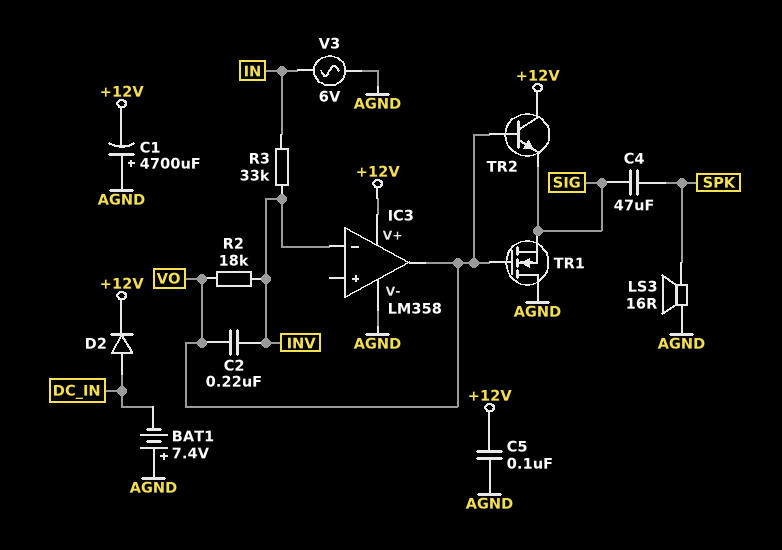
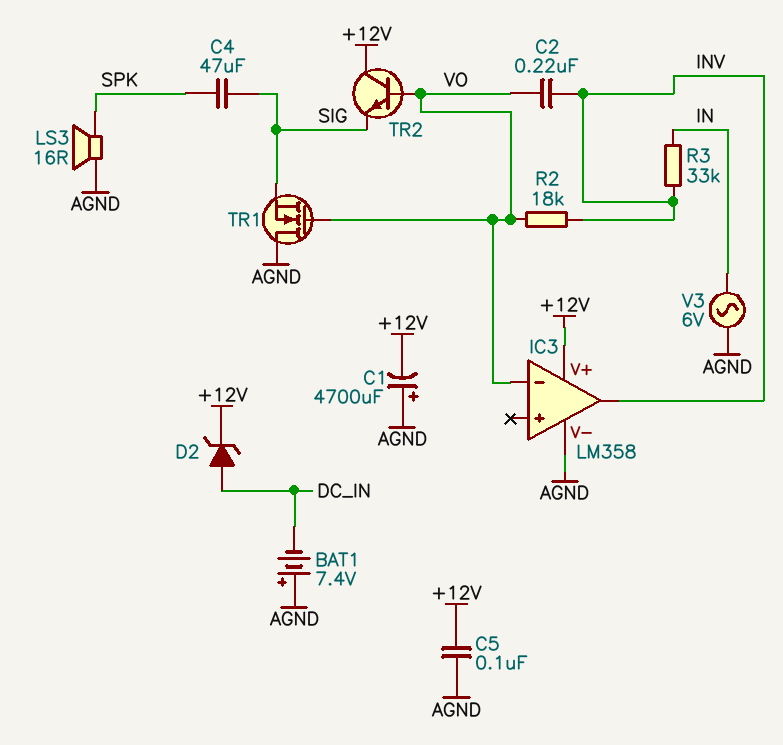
D2: diode (A DC_IN, K +12V) -> zener (A DC_IN, K +12V)
IC3 pin in-: INV -> VO
IC3 pin out: VO -> INV

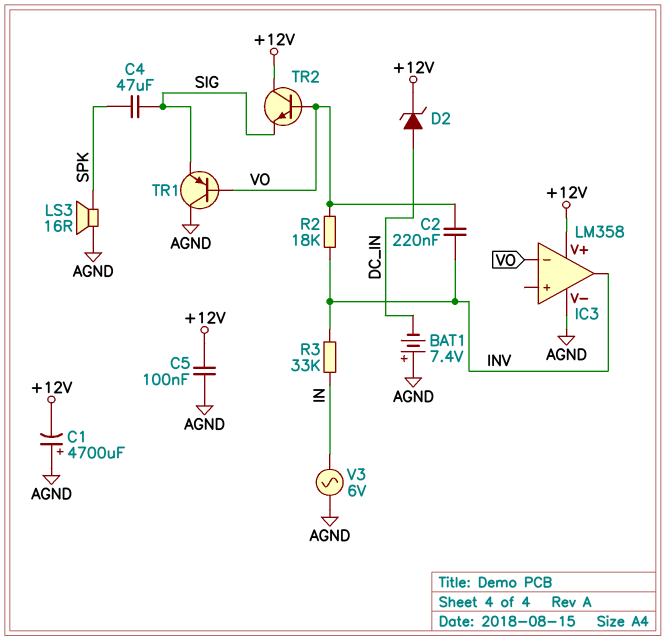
TR1: NMOS (G VO, D AGND, S SIG) -> PNP (B VO, C AGND, E SIG)

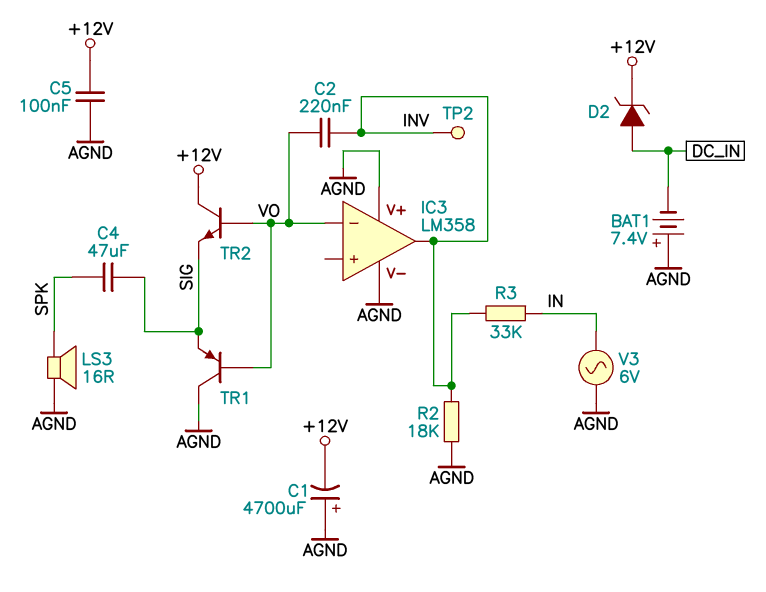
IC3 pin V+: +12V -> AGND
R2: 18k (INV, VO) -> 18k (AGND, INV)
TP2: none -> test point (INV)

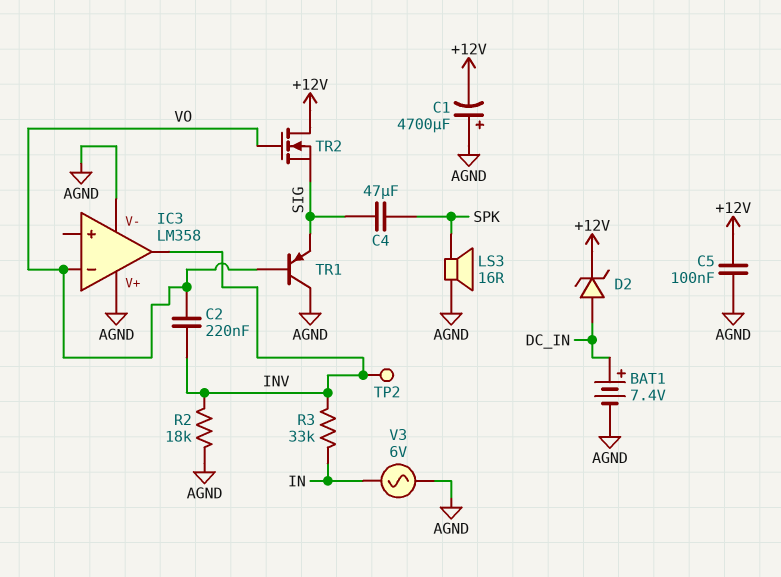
BAT1: 7.4V (plus AGND, minus DC_IN) -> 7.4V (plus DC_IN, minus AGND)
TR2: NPN (B VO, C +12V, E SIG) -> NMOS (G VO, D +12V, S SIG)

